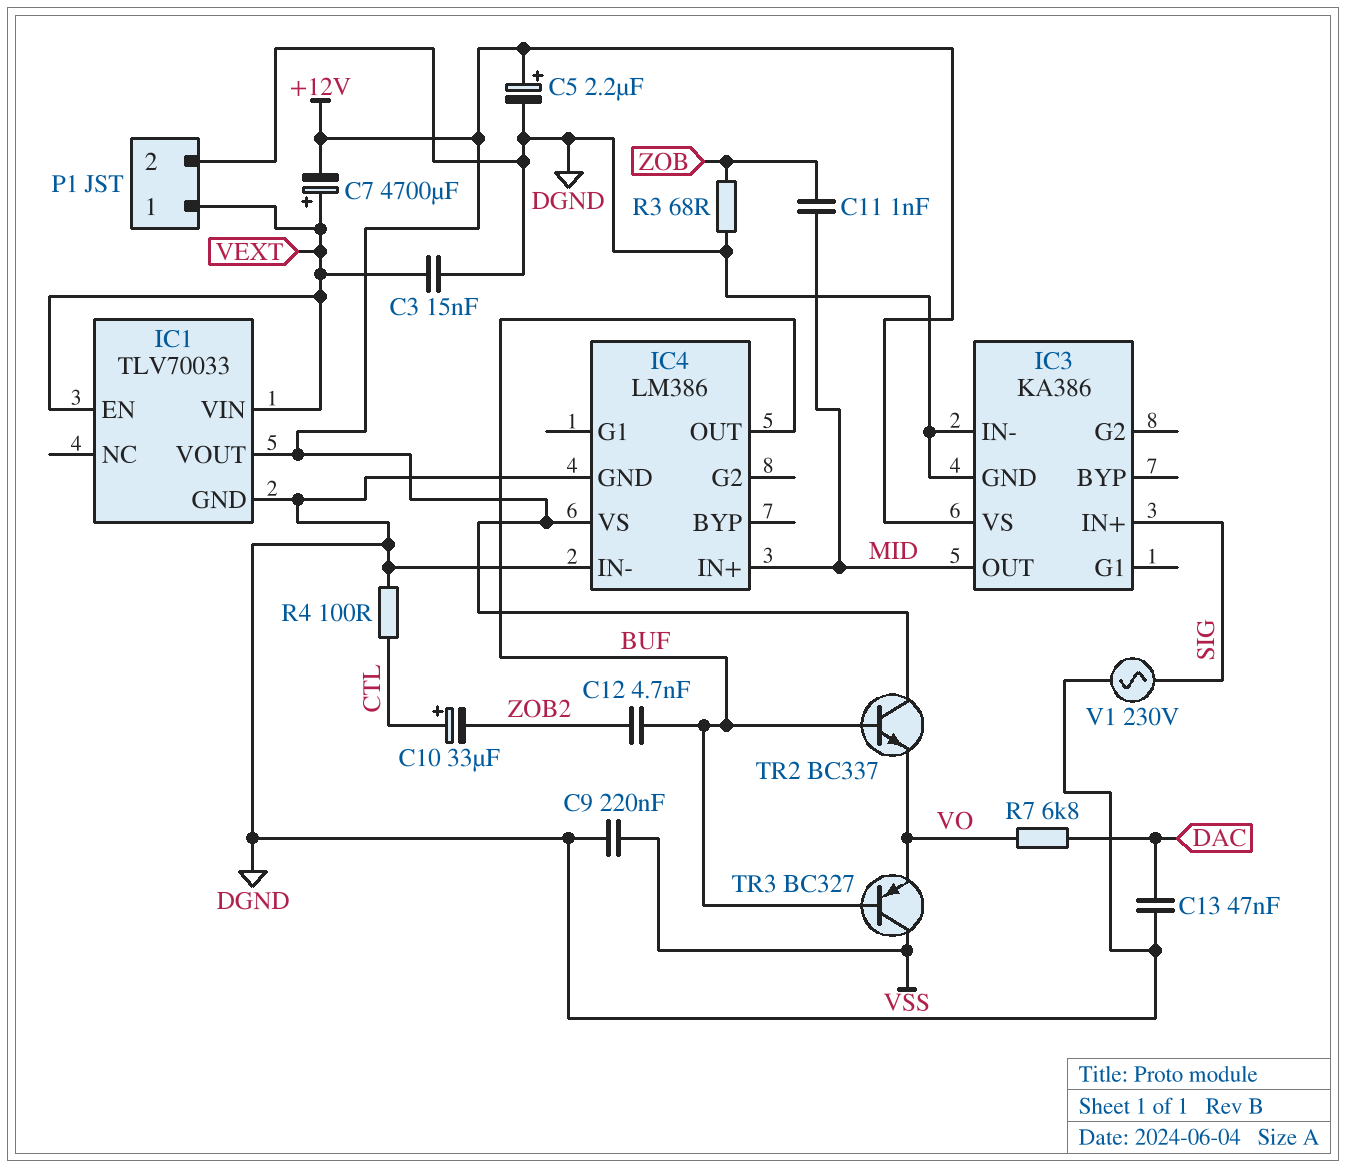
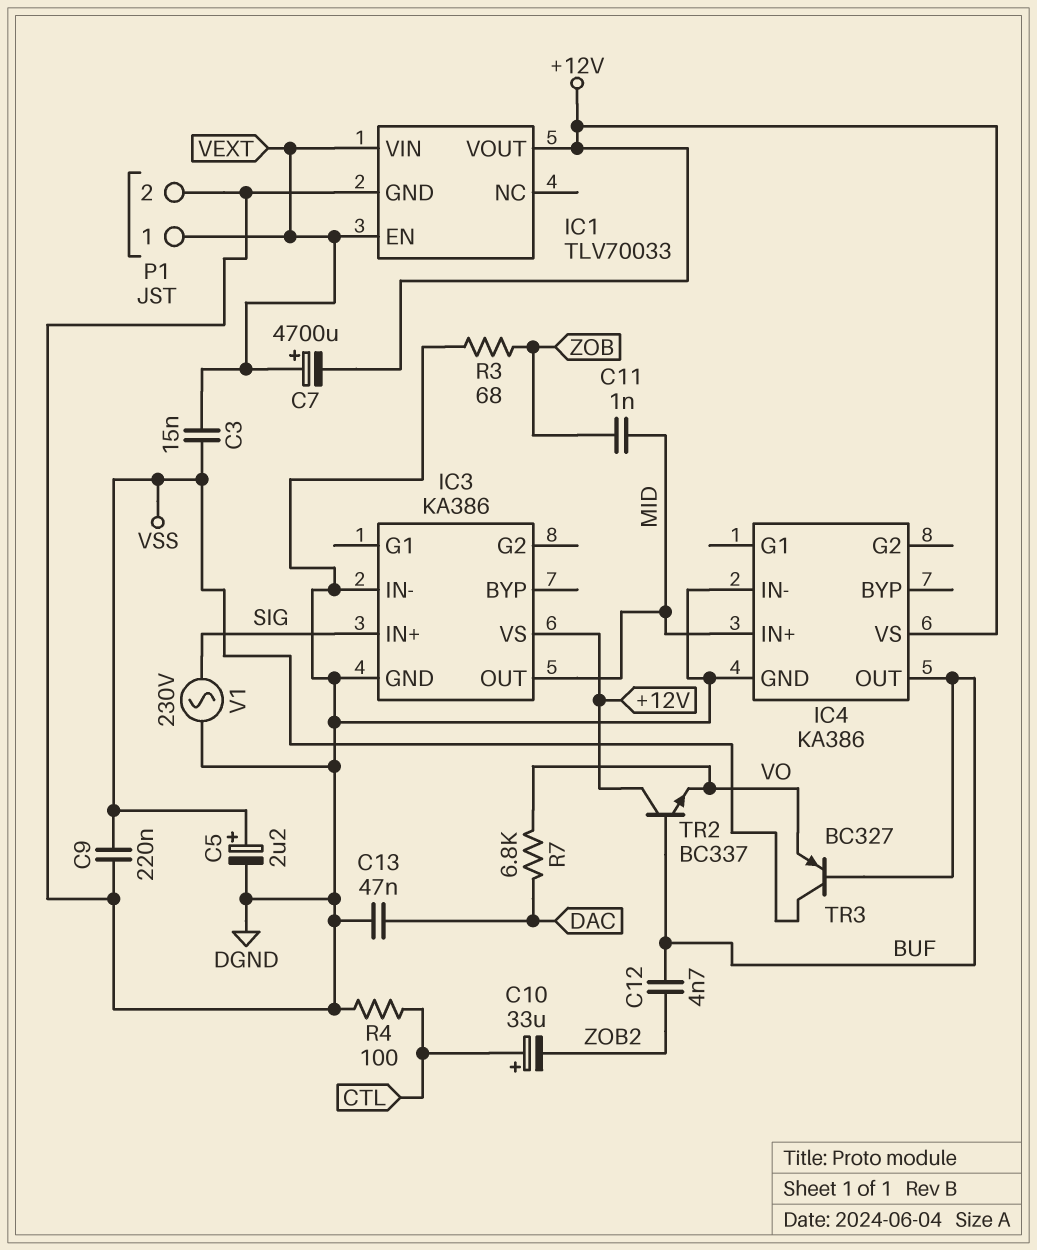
C3: 15nF (DGND, VEXT) -> 15nF (VEXT, VSS)
C5: 2.2uF (plus +12V, minus DGND) -> 2.2uF (plus VSS, minus DGND)
IC4: LM386 -> KA386

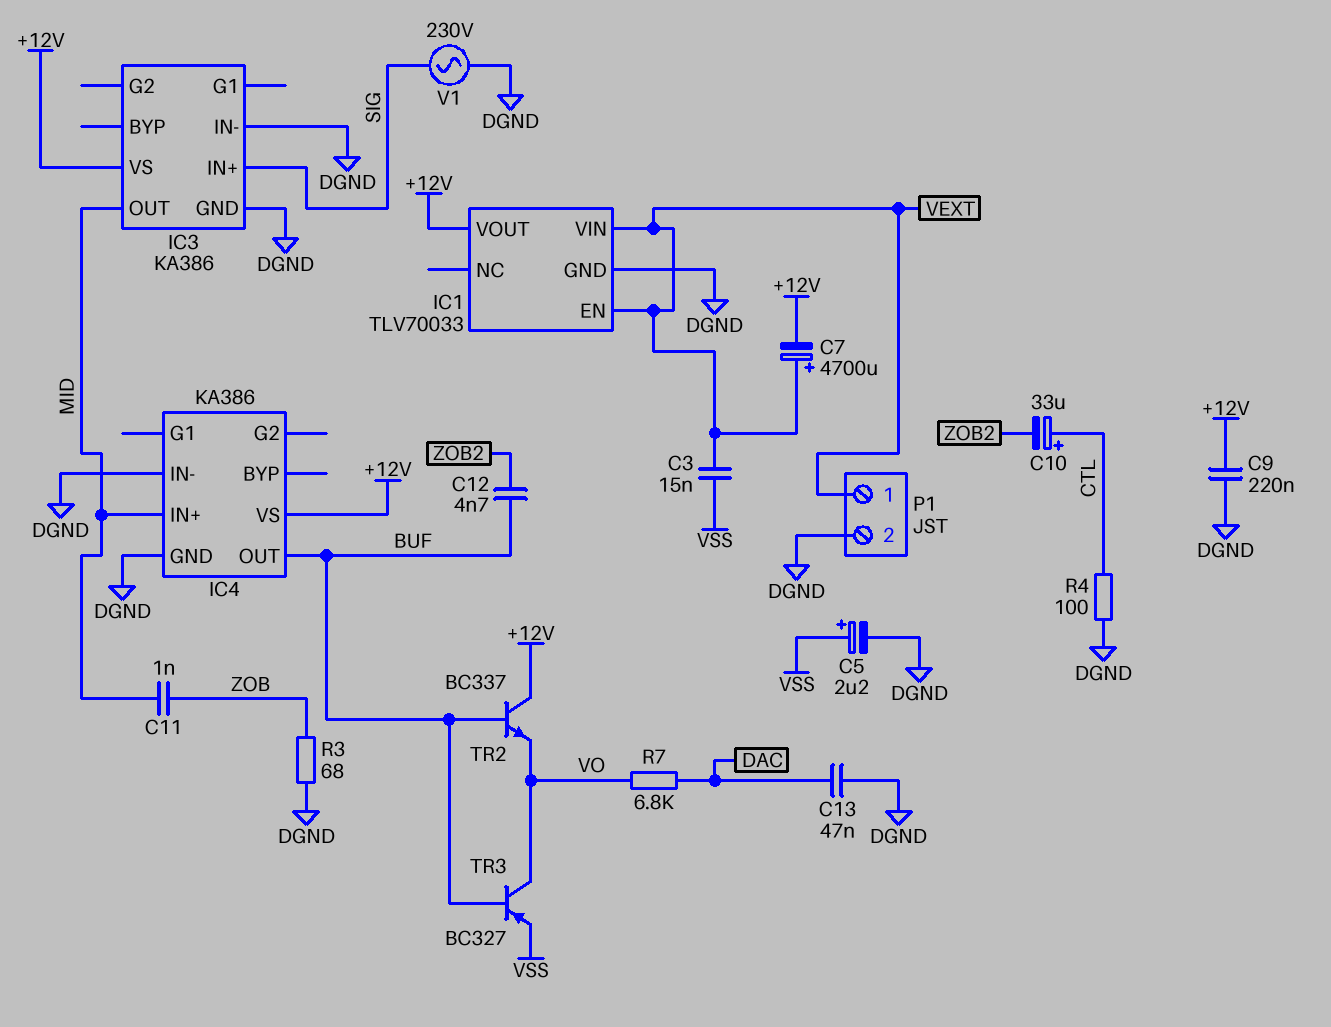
C9: 220nF (DGND, VSS) -> 220nF (+12V, DGND)
TR3: PNP BC327 (B BUF, C VSS, E VO) -> PNP BC327 (B BUF, C VO, E VSS)

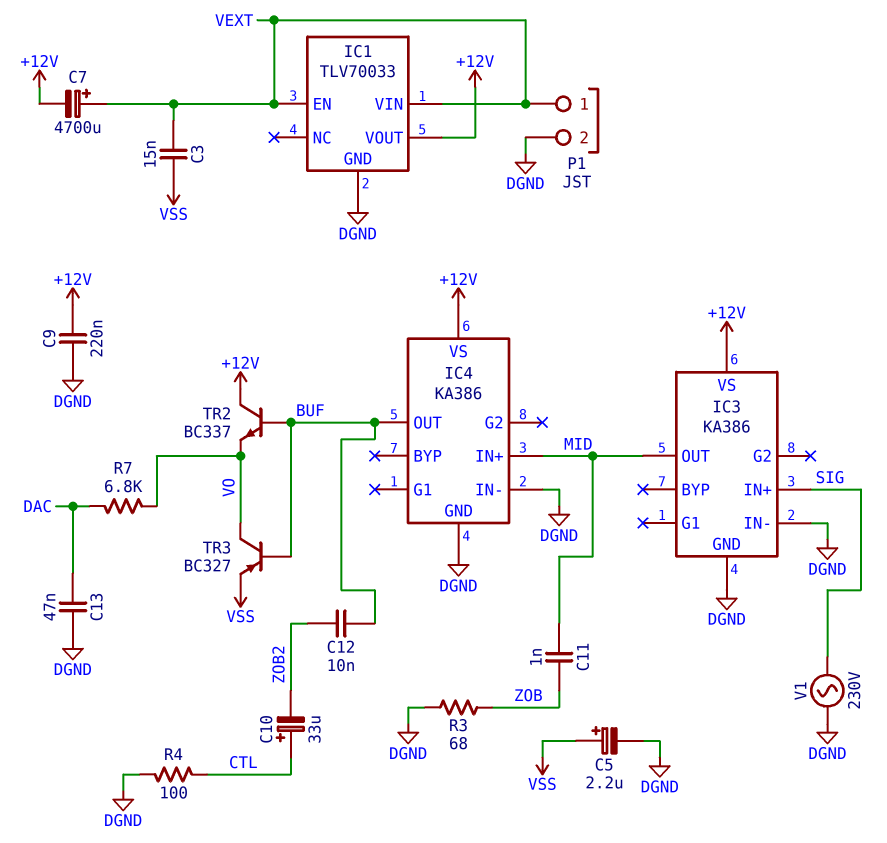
C12: 4.7nF (BUF, ZOB2) -> 10nF (BUF, ZOB2)

